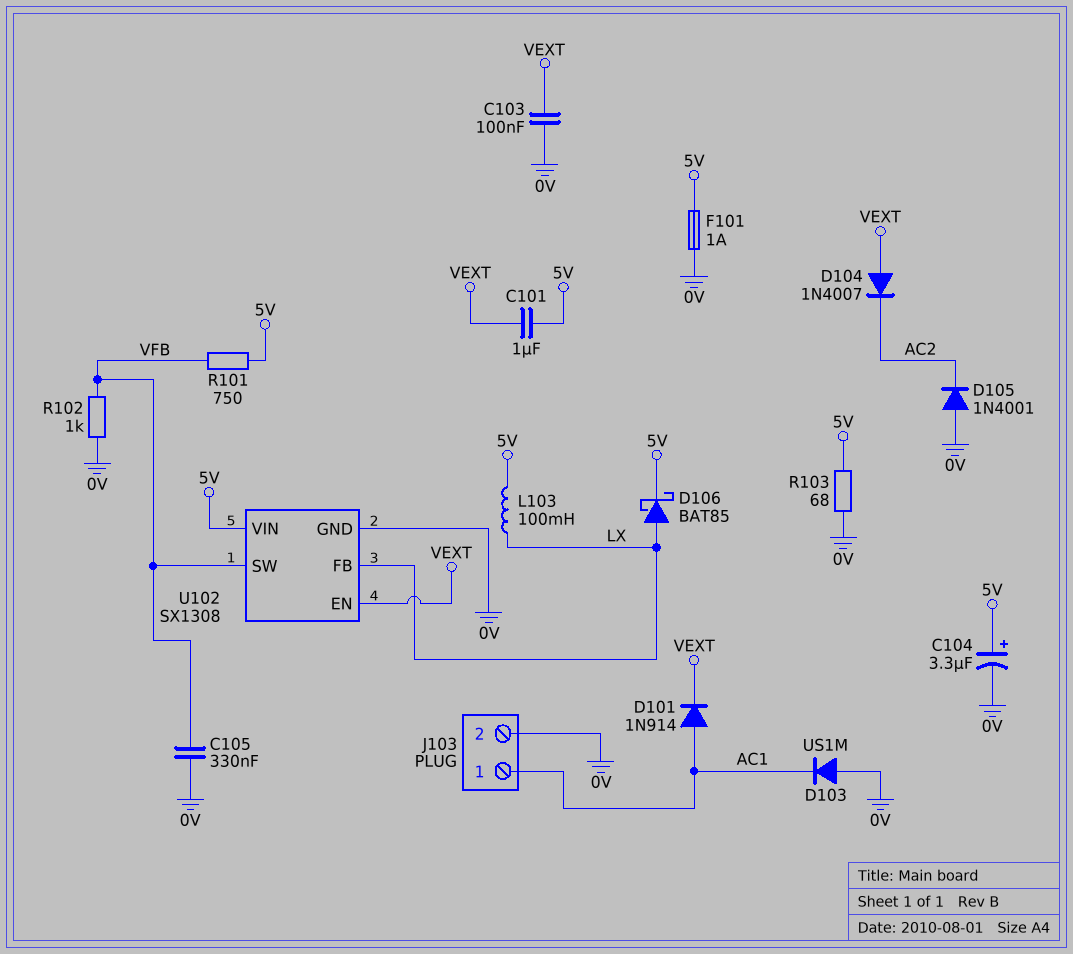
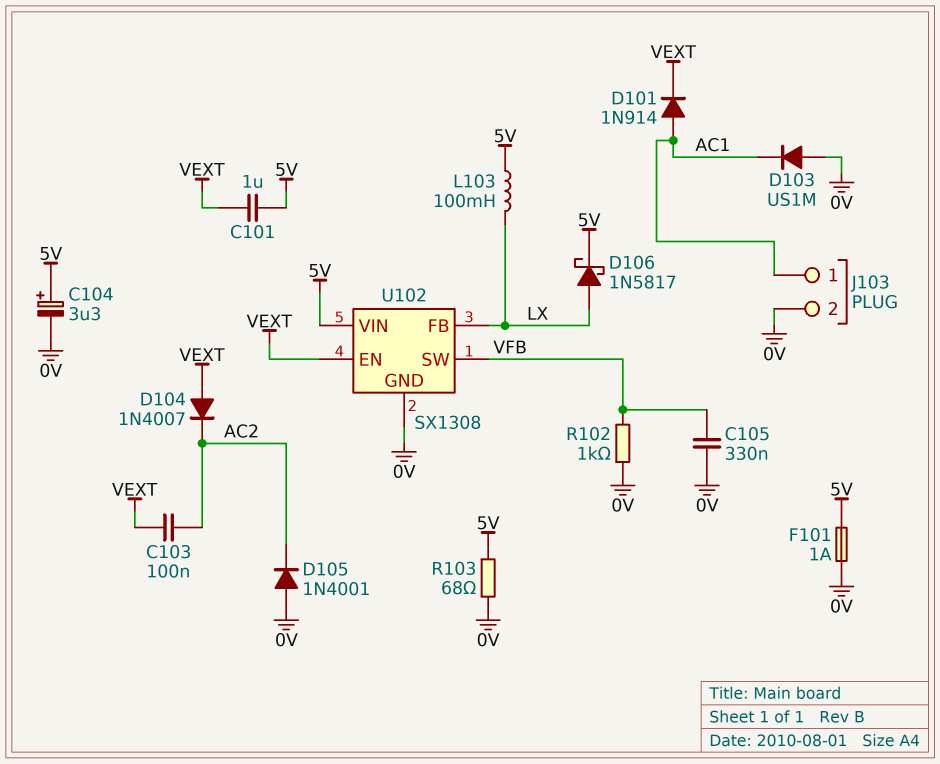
C103: 100nF (0V, VEXT) -> 100nF (AC2, VEXT)
D106: schottky BAT85 (A LX, K 5V) -> schottky 1N5817 (A LX, K 5V)
R101: 750 (5V, VFB) -> none

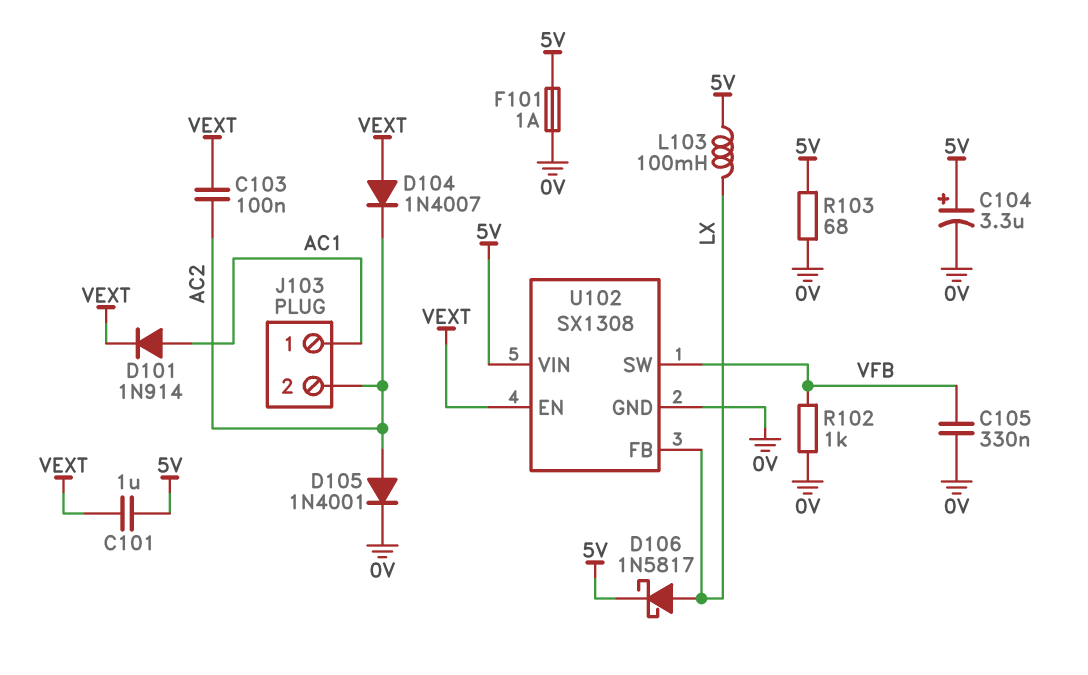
D103: diode US1M (A 0V, K AC1) -> none
D105: diode 1N4001 (A 0V, K AC2) -> diode 1N4001 (A AC2, K 0V)
J103 pin 2: 0V -> AC2

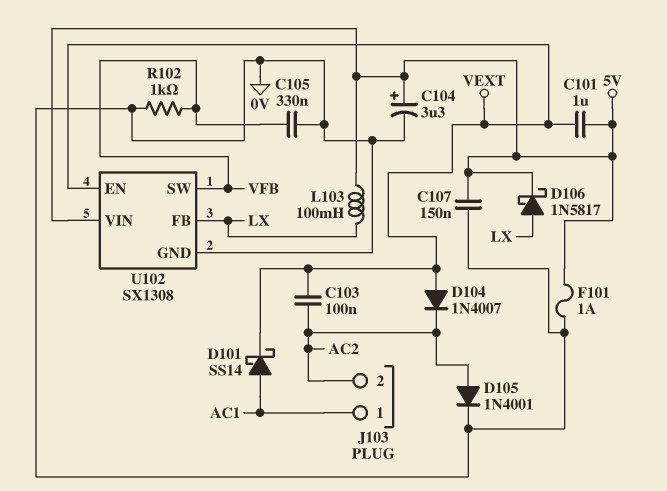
C107: none -> 150nF (0V, 5V)
D101: diode 1N914 (A AC1, K VEXT) -> schottky SS14 (A AC1, K VEXT)
R103: 68 (0V, 5V) -> none

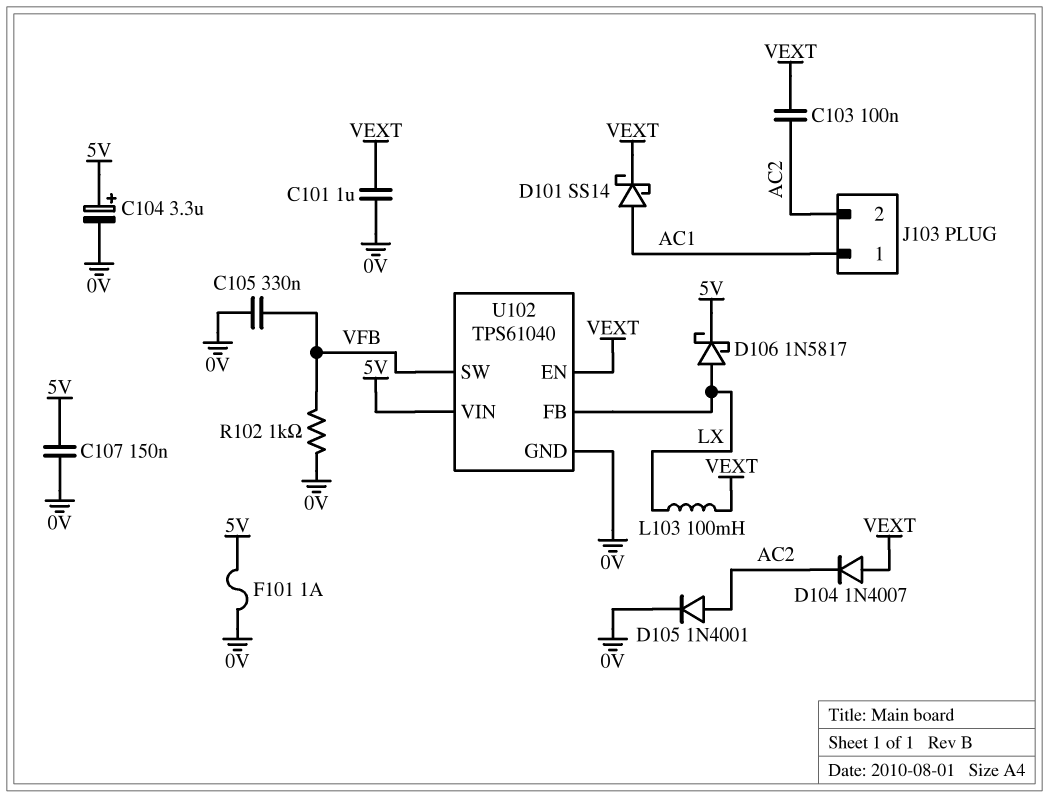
C101: 1uF (5V, VEXT) -> 1uF (0V, VEXT)
L103: 100mH (5V, LX) -> 100mH (LX, VEXT)
U102: SX1308 -> TPS61040

